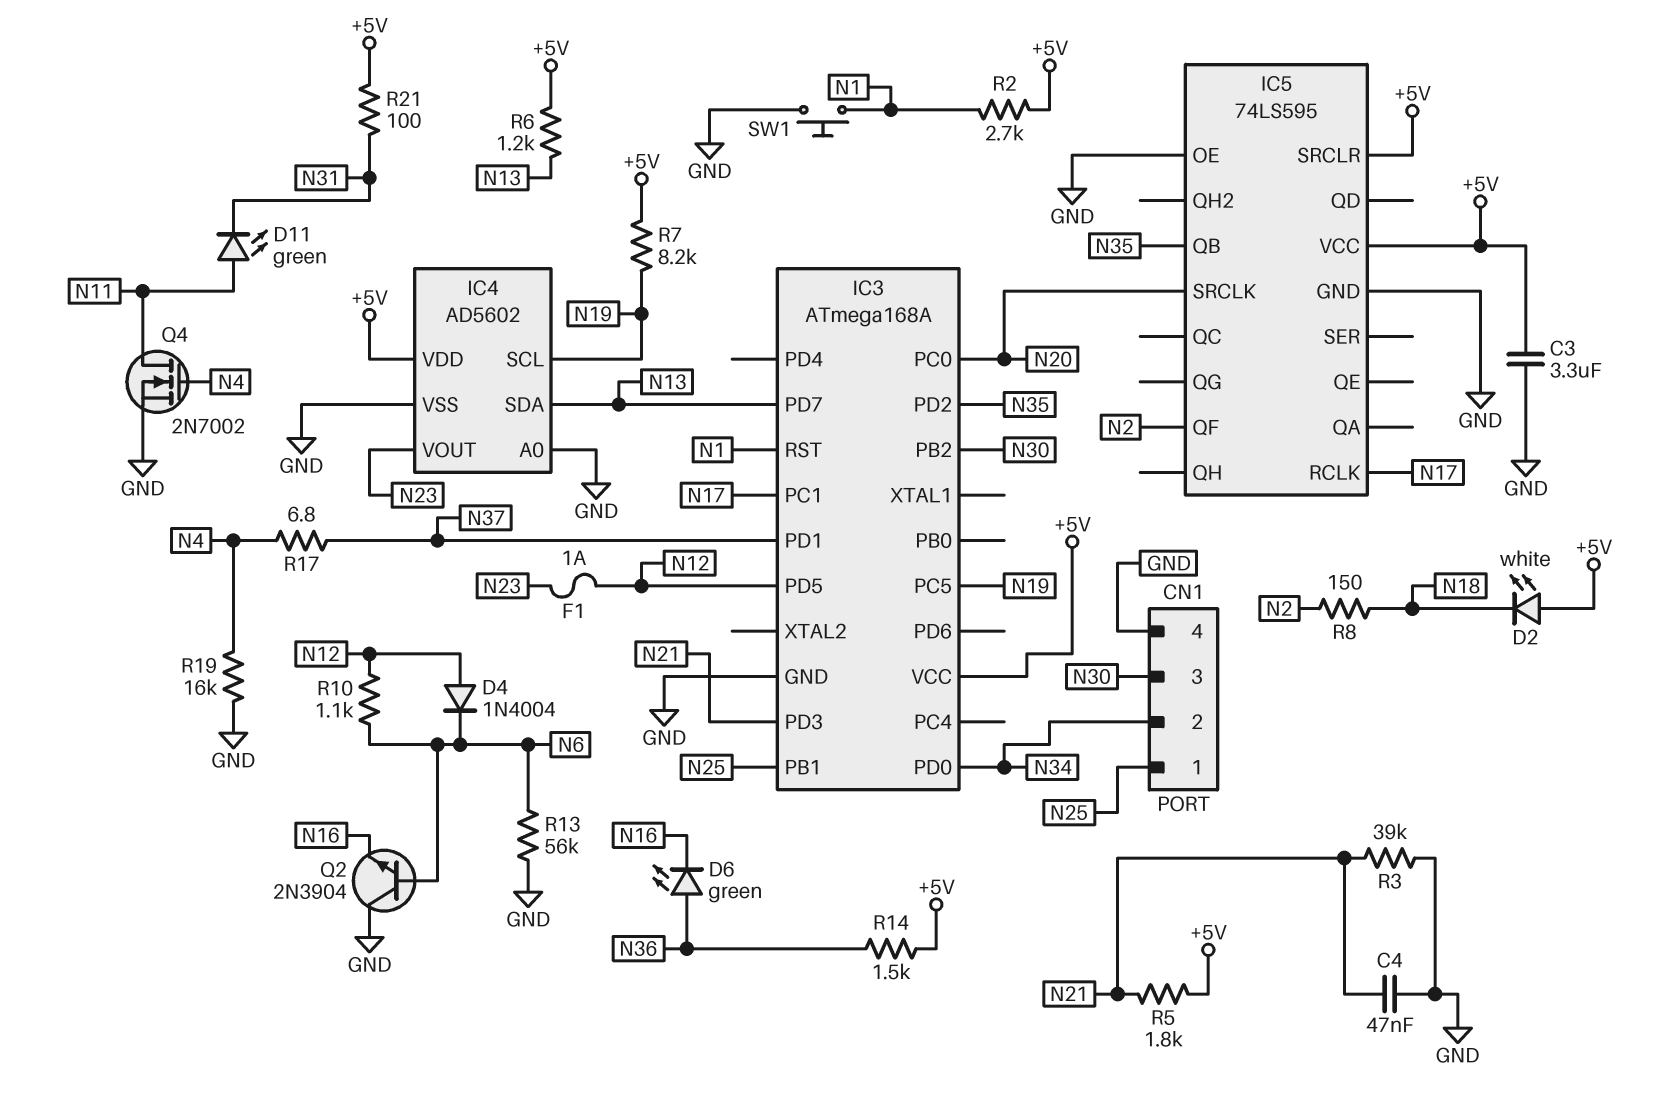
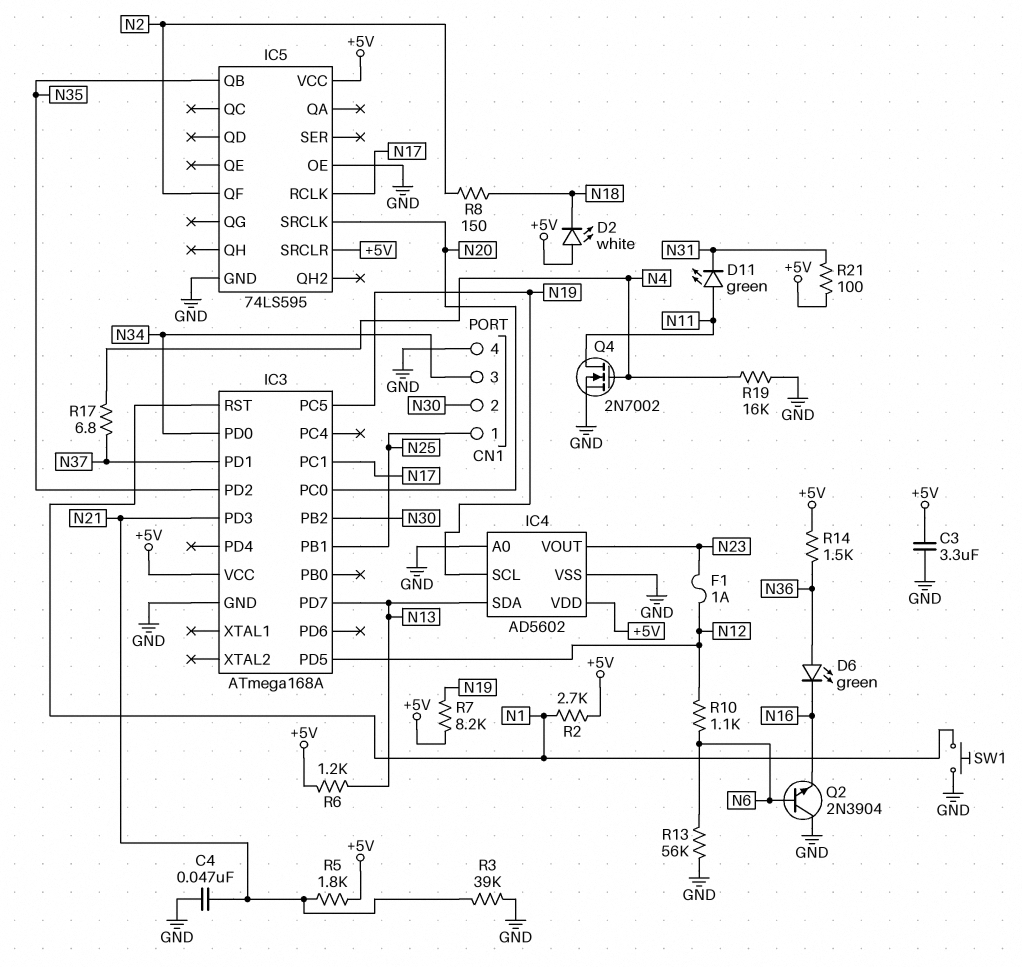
CN1 pin 2: N34 -> N30
CN1 pin 3: N30 -> N34
D4: diode 1N4004 (A N12, K N6) -> none

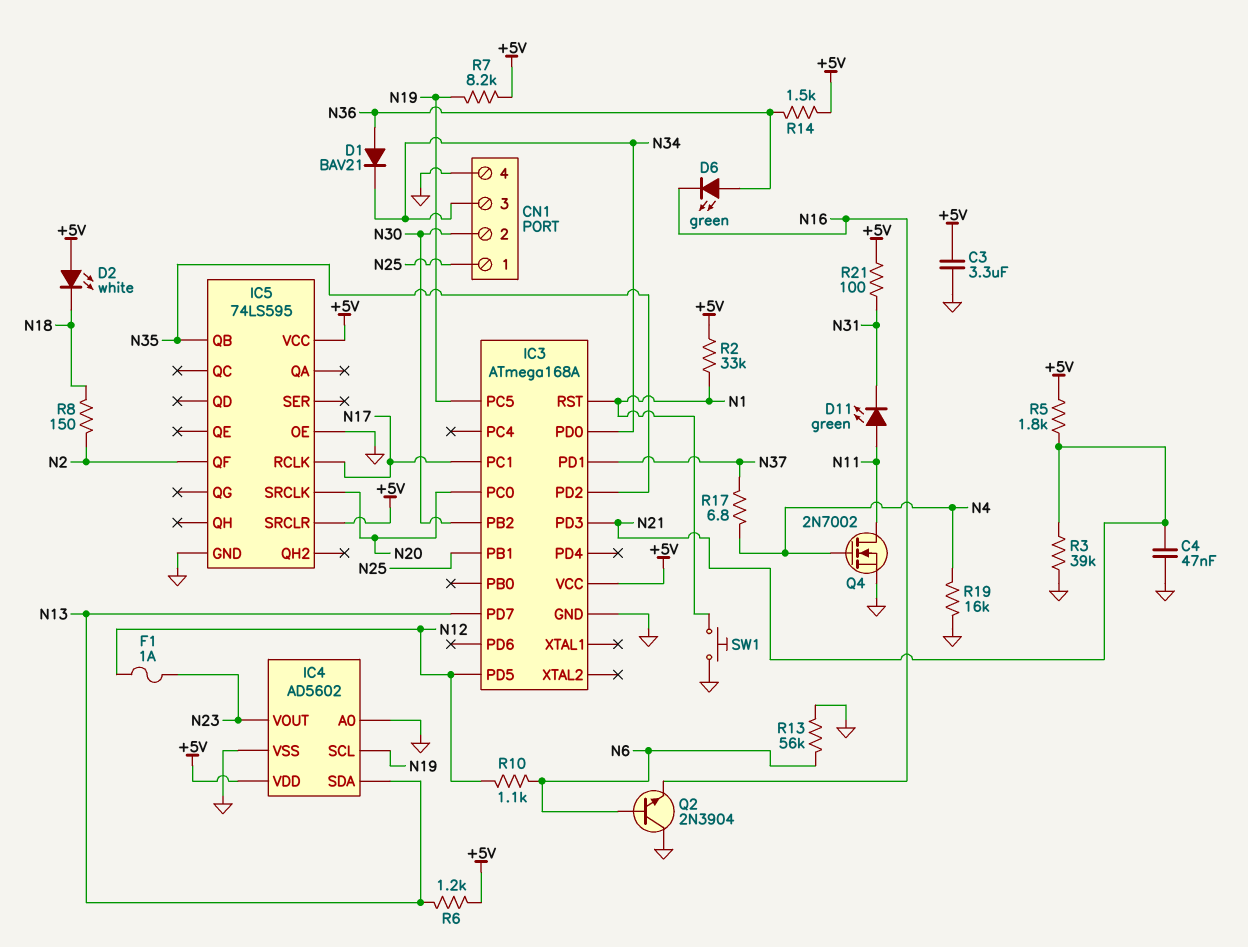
D1: none -> diode BAV21 (A N36, K N34)
R2: 2.7k (+5V, N1) -> 33k (+5V, N1)

